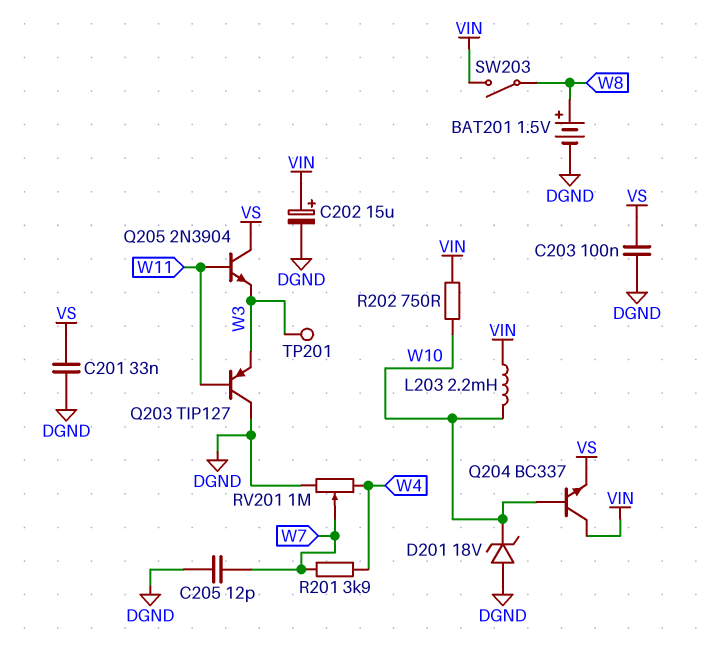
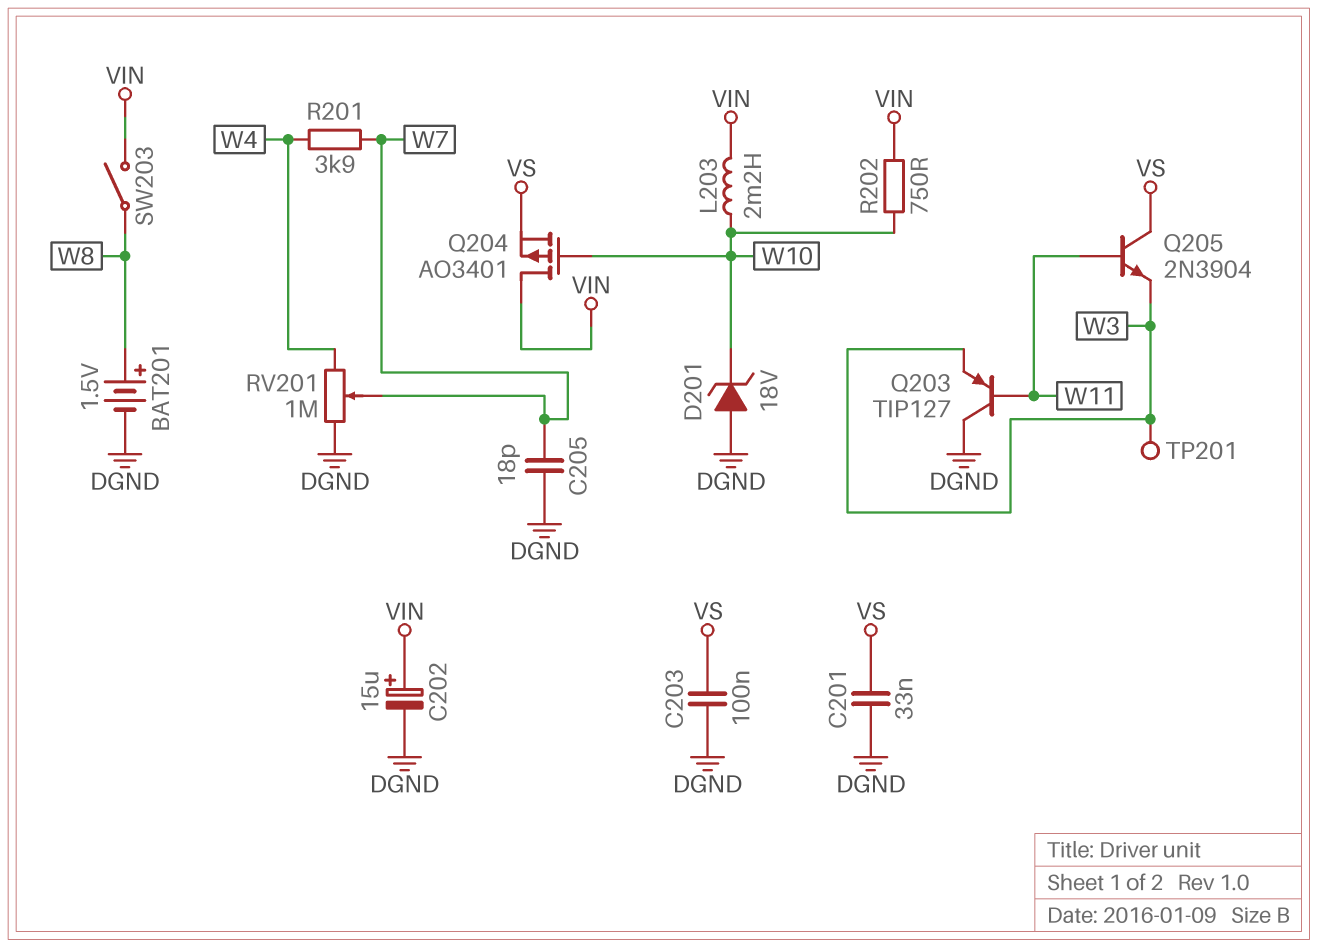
C205: 12pF (DGND, W7) -> 18pF (DGND, W7)
Q204: NPN BC337 (B W10, C VIN, E VS) -> PMOS AO3401 (G W10, D VIN, S VS)

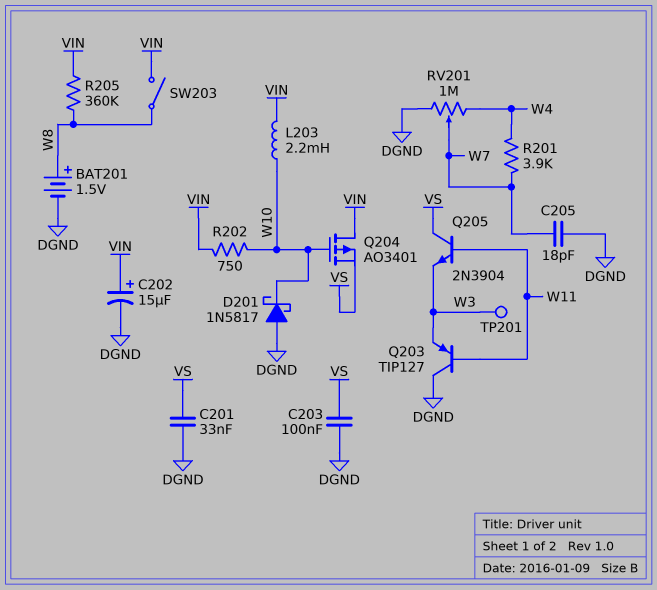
D201: zener 18V (A DGND, K W10) -> schottky 1N5817 (A DGND, K W10)
R205: none -> 360k (VIN, W8)

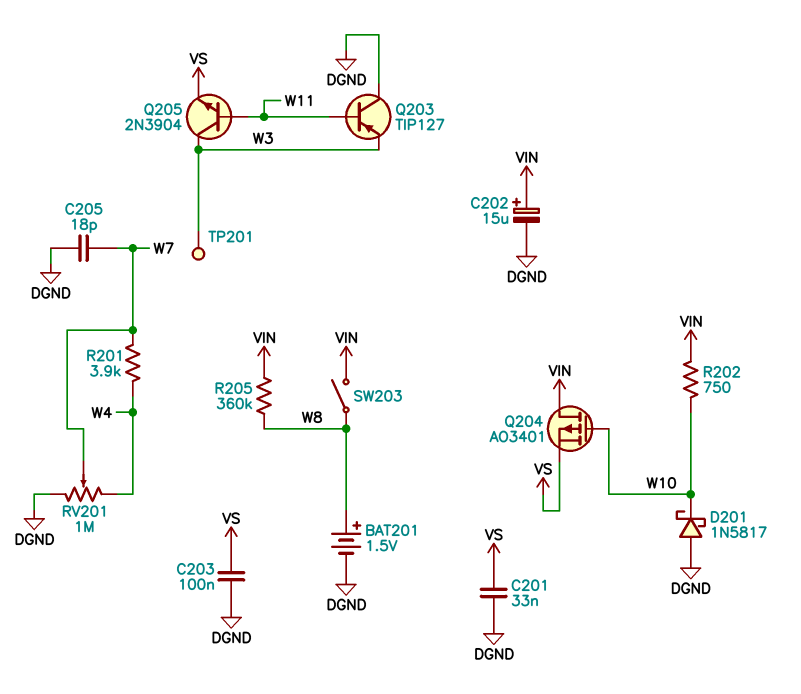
L203: 2.2mH (VIN, W10) -> none
Q205: NPN 2N3904 (B W11, C VS, E W3) -> NPN 2N3904 (B W11, C W3, E VS)

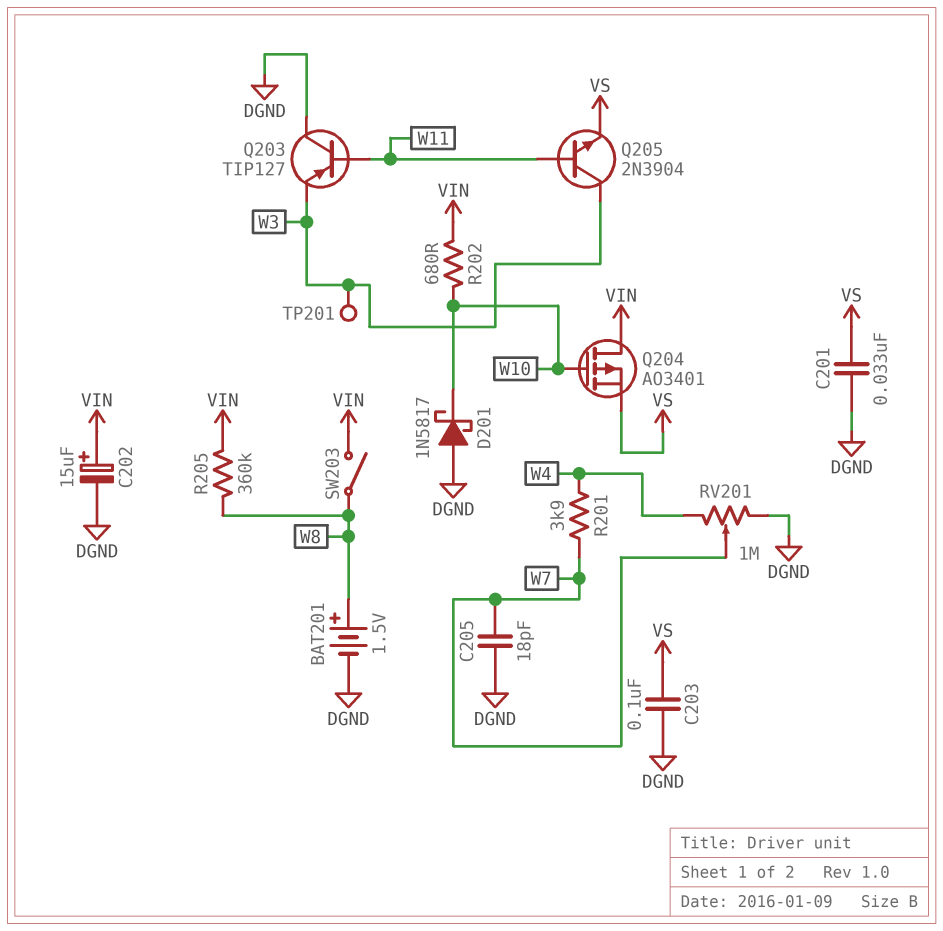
R202: 750 (VIN, W10) -> 680 (VIN, W10)

